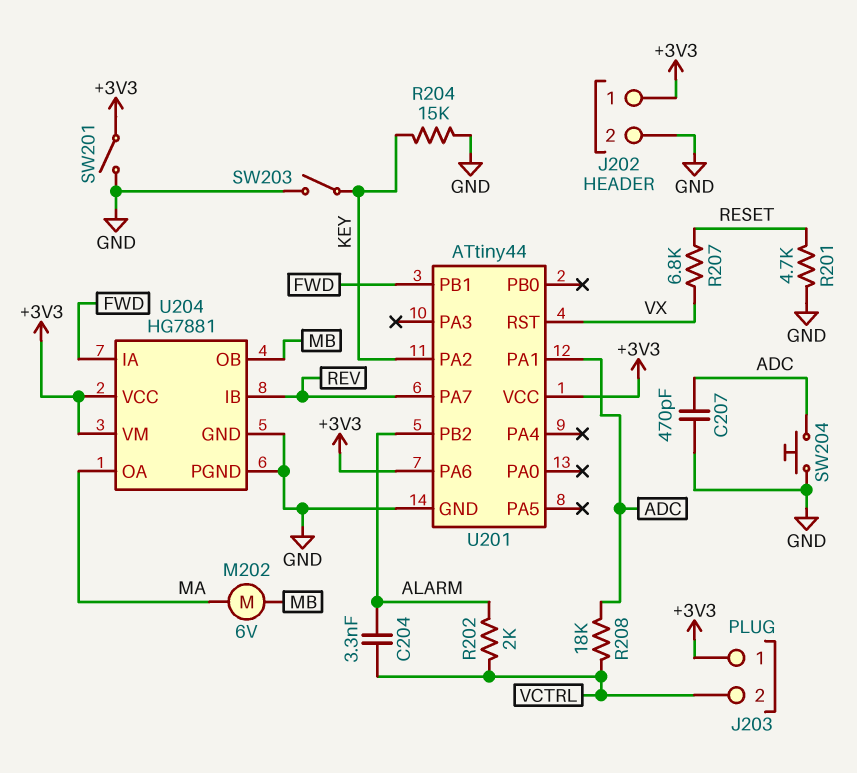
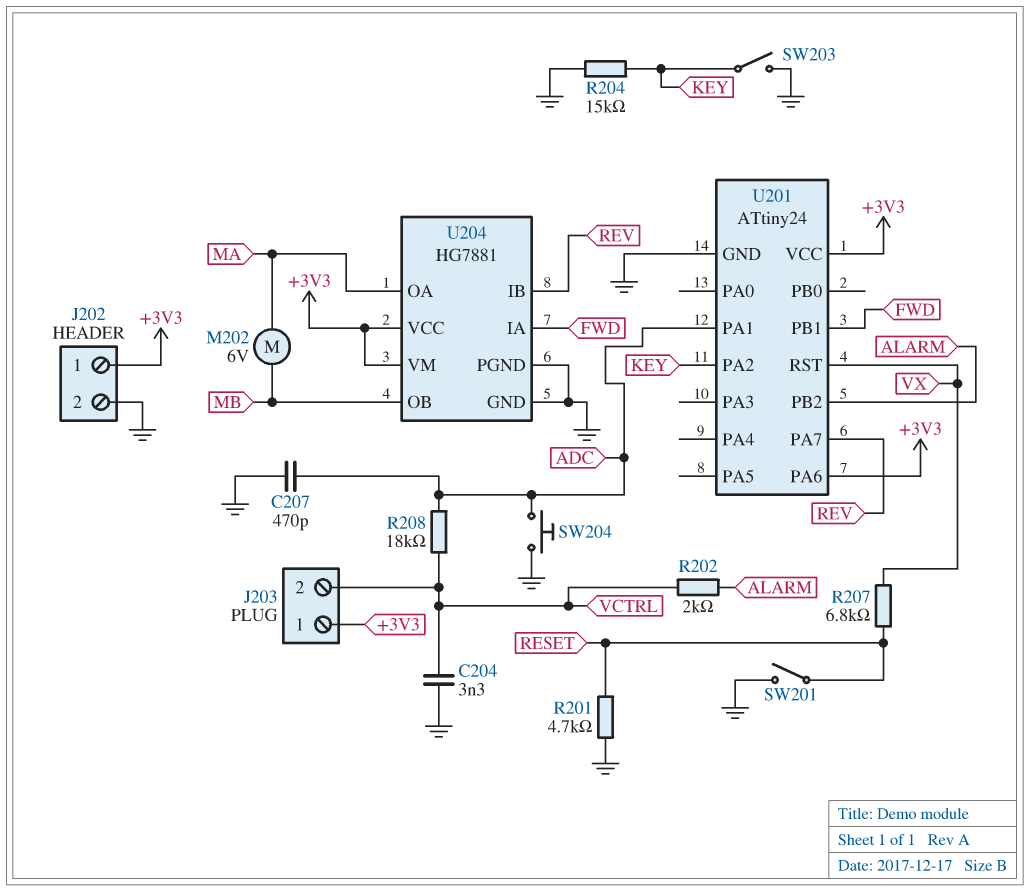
C204: 3.3nF (ALARM, VCTRL) -> 3.3nF (GND, VCTRL)
SW201: switch (+3V3, GND) -> switch (GND, RESET)
U201: ATtiny44 -> ATtiny24

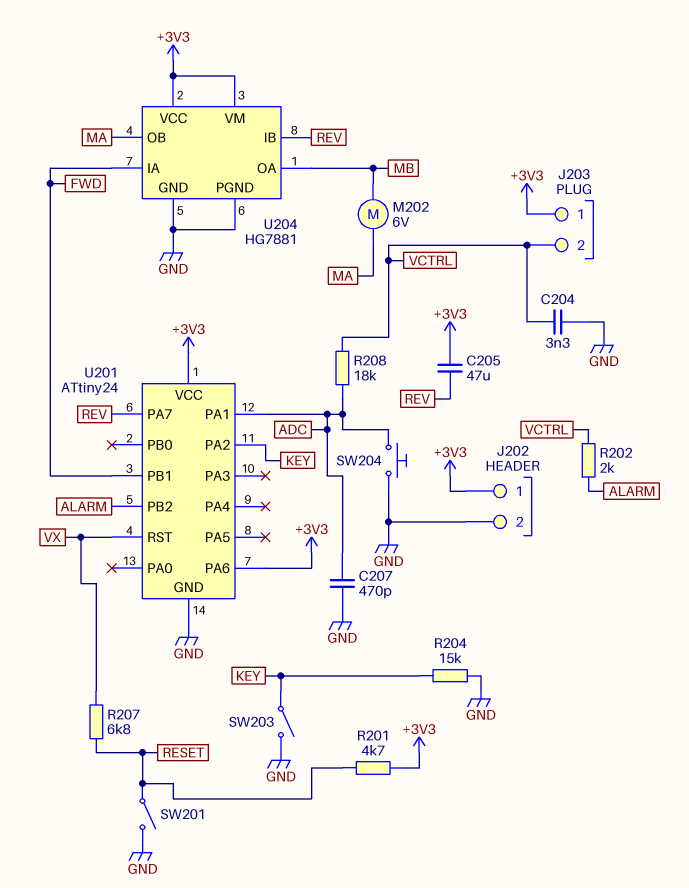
C205: none -> 47uF (+3V3, REV)
R201: 4.7k (GND, RESET) -> 4.7k (+3V3, RESET)
U204 pin OA: MA -> MB
U204 pin OB: MB -> MA

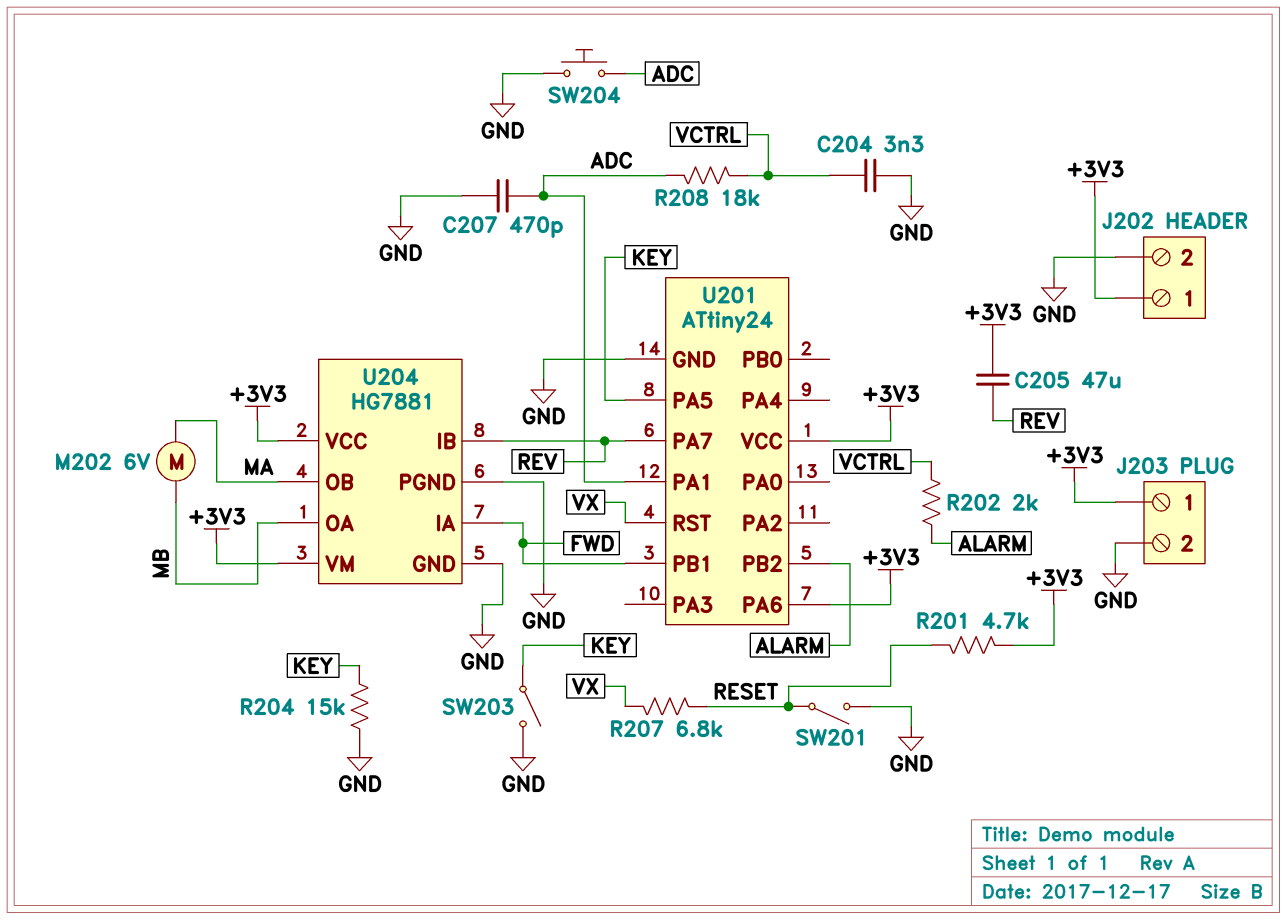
J203 pin 2: VCTRL -> GND
U201 pin PA2: KEY -> none
U201 pin PA5: none -> KEY

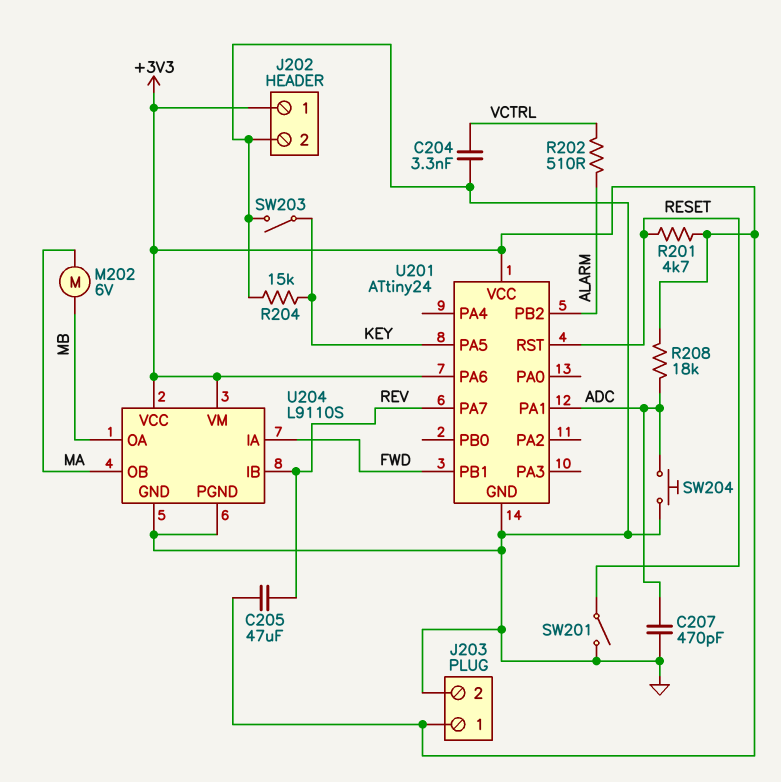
R202: 2k (ALARM, VCTRL) -> 510 (ALARM, VCTRL)
R207: 6.8k (RESET, VX) -> none
R208: 18k (ADC, VCTRL) -> 18k (+3V3, ADC)
U201 pin RST: VX -> RESET
U204: HG7881 -> L9110S

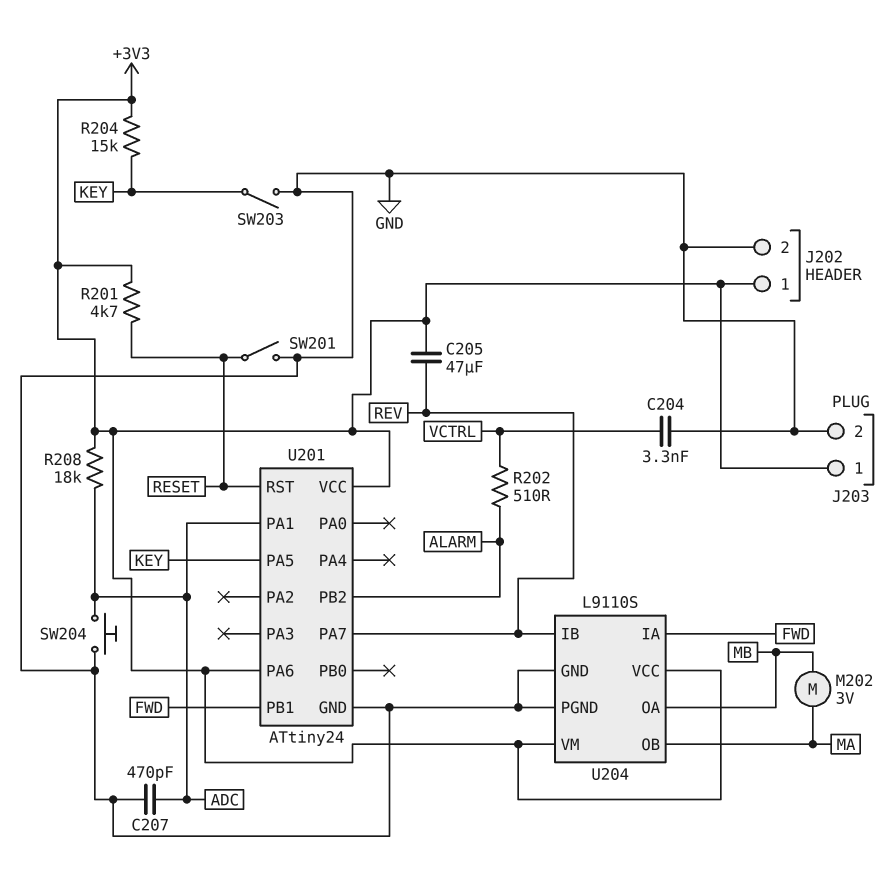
M202: motor 6V (MA, MB) -> motor 3V (MA, MB)
R204: 15k (GND, KEY) -> 15k (+3V3, KEY)

